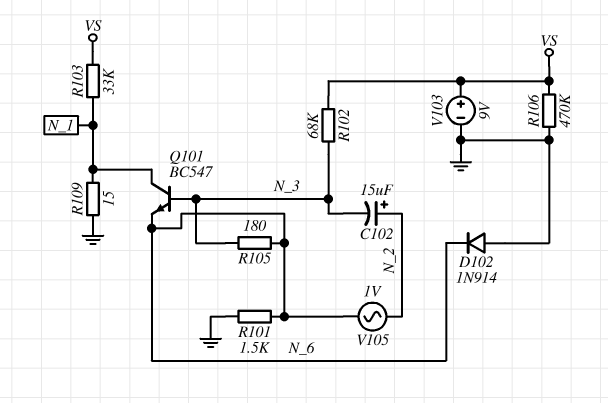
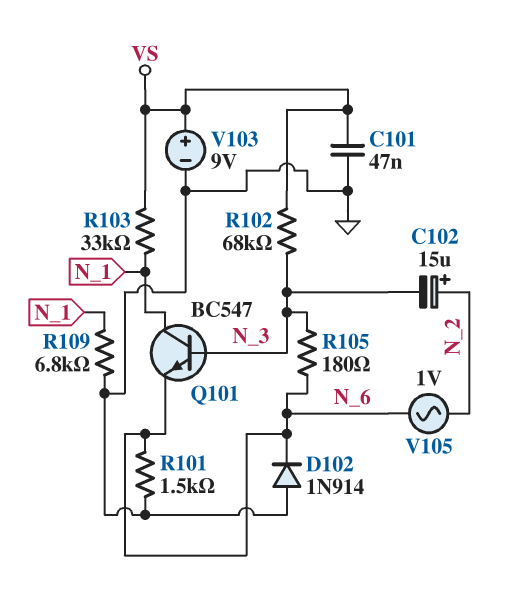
C101: none -> 47nF (GND, VS)
R106: 470k (GND, VS) -> none
R109: 15 (GND, N_1) -> 6.8k (GND, N_1)

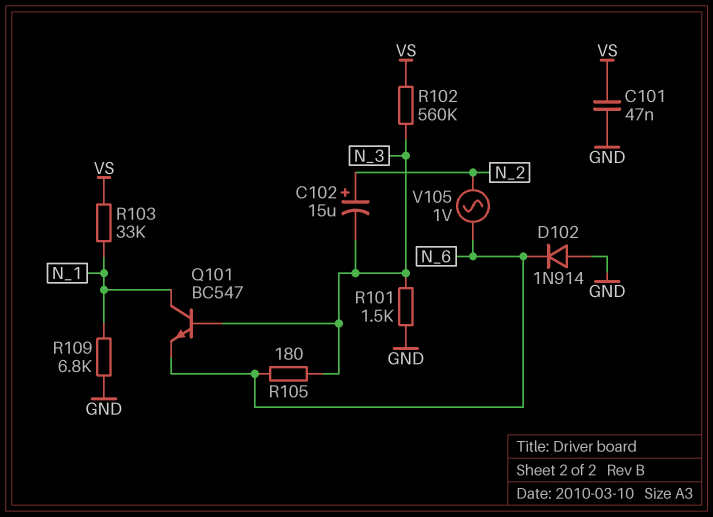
R101: 1.5k (GND, N_6) -> 1.5k (GND, N_3)
R102: 68k (N_3, VS) -> 560k (N_3, VS)
V103: 9V (plus VS, minus GND) -> none

